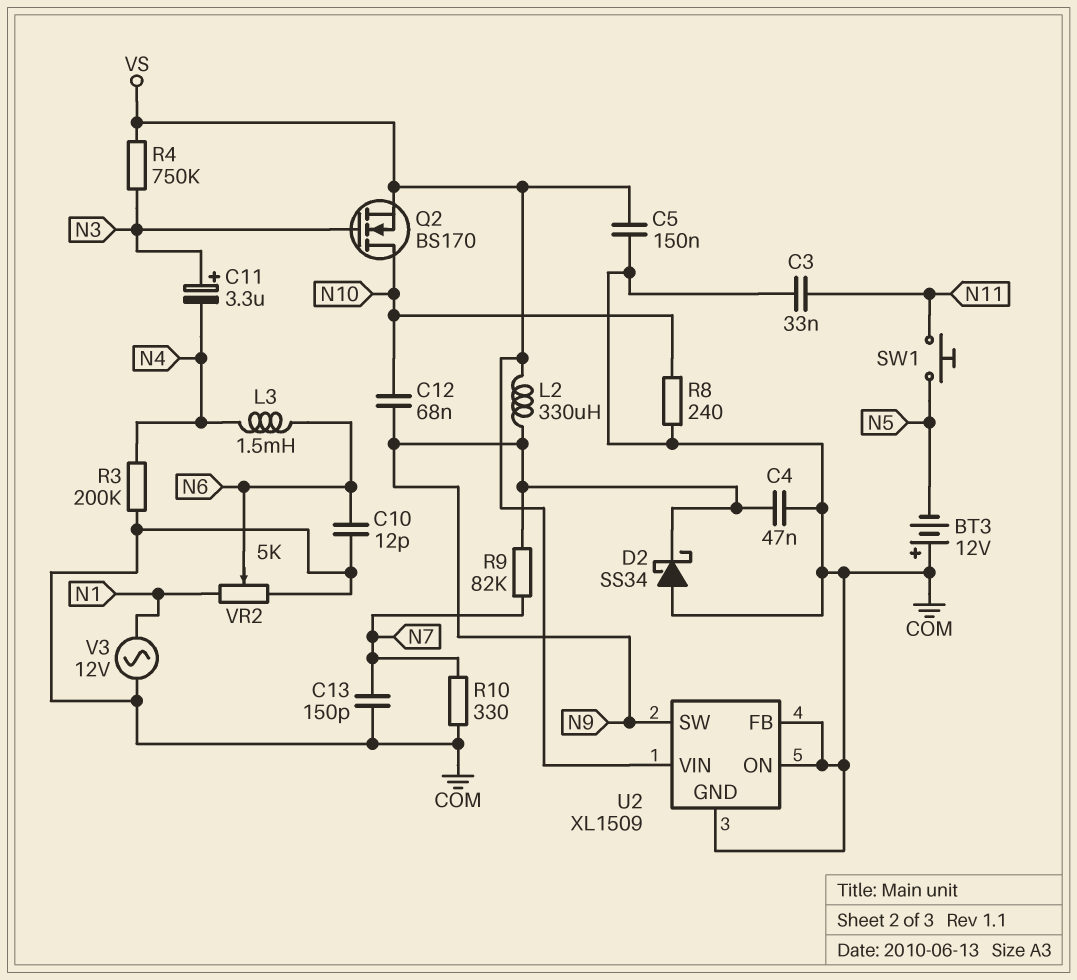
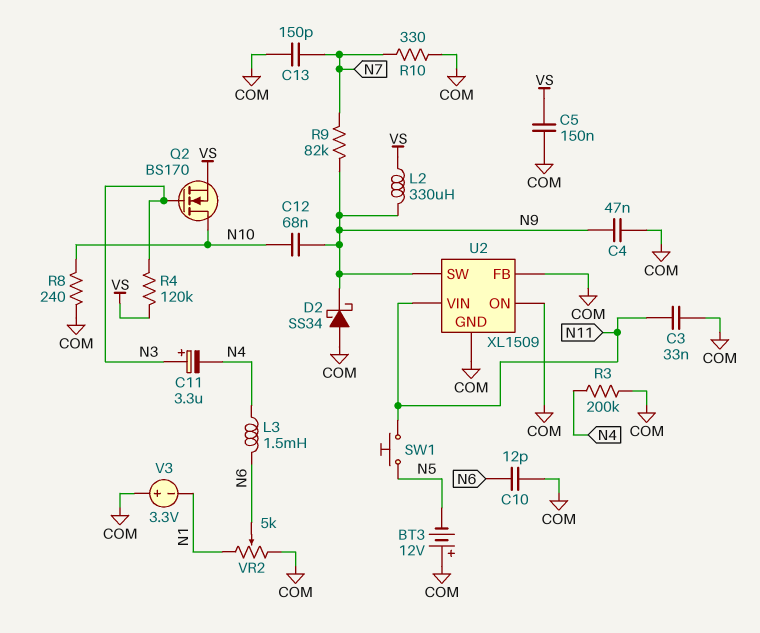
R4: 750k (N3, VS) -> 120k (N3, VS)
U2 pin VIN: VS -> N11
V3: AC 12V (COM, N1) -> 3.3V (plus COM, minus N1)

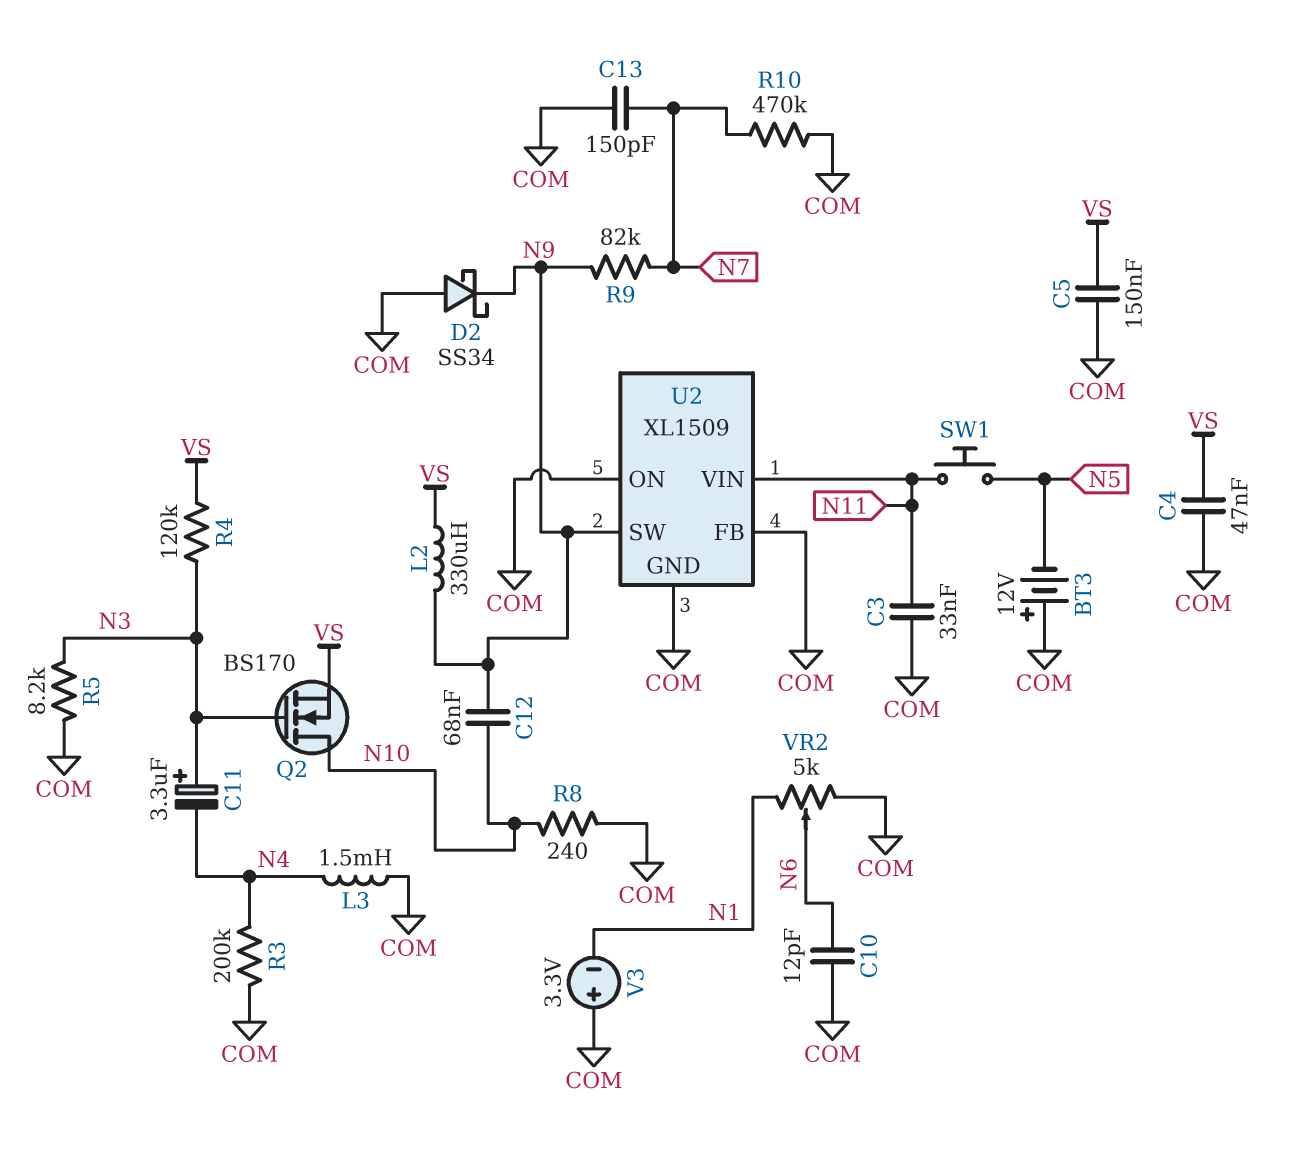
C4: 47nF (COM, N9) -> 47nF (COM, VS)
L3: 1.5mH (N4, N6) -> 1.5mH (COM, N4)
R5: none -> 8.2k (COM, N3)
R10: 330 (COM, N7) -> 470k (COM, N7)

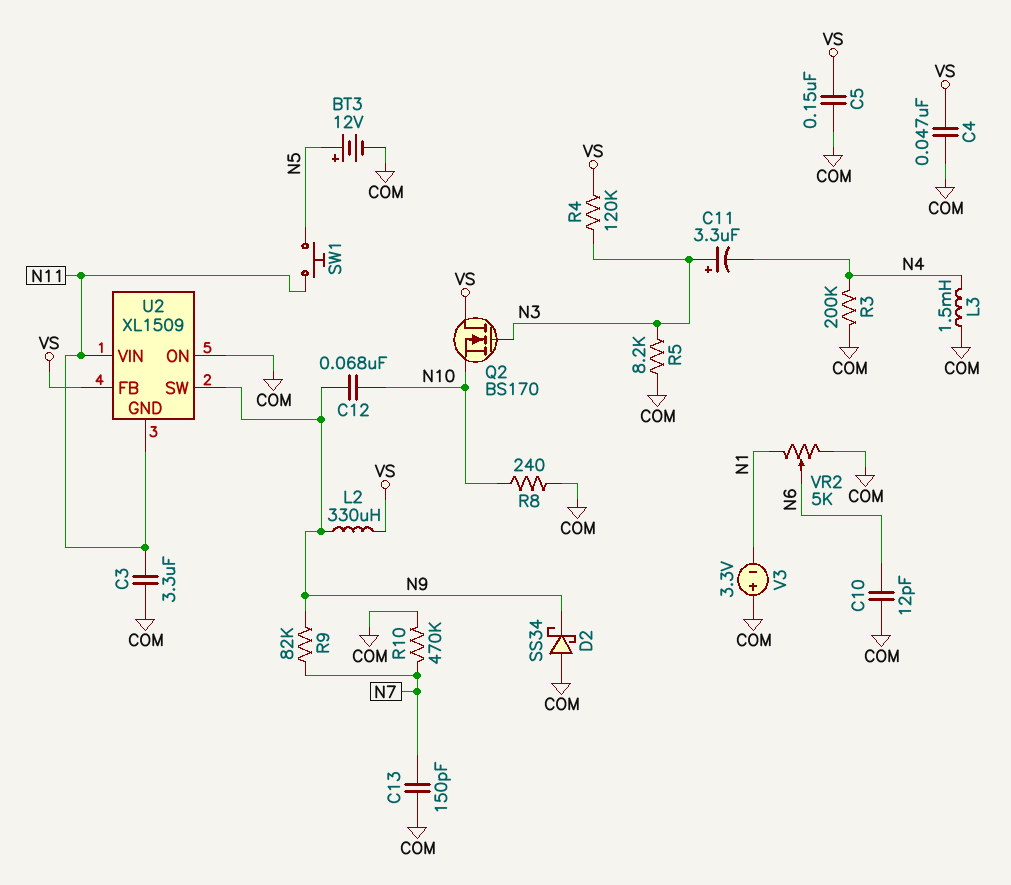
BT3: 12V (plus COM, minus N5) -> 12V (plus N5, minus COM)
C3: 33nF (COM, N11) -> 3.3uF (COM, N11)
Q2: NMOS BS170 (G N3, D N10, S VS) -> NMOS BS170 (G N3, D VS, S N10)
U2 pin FB: COM -> VS
U2 pin GND: COM -> N11

